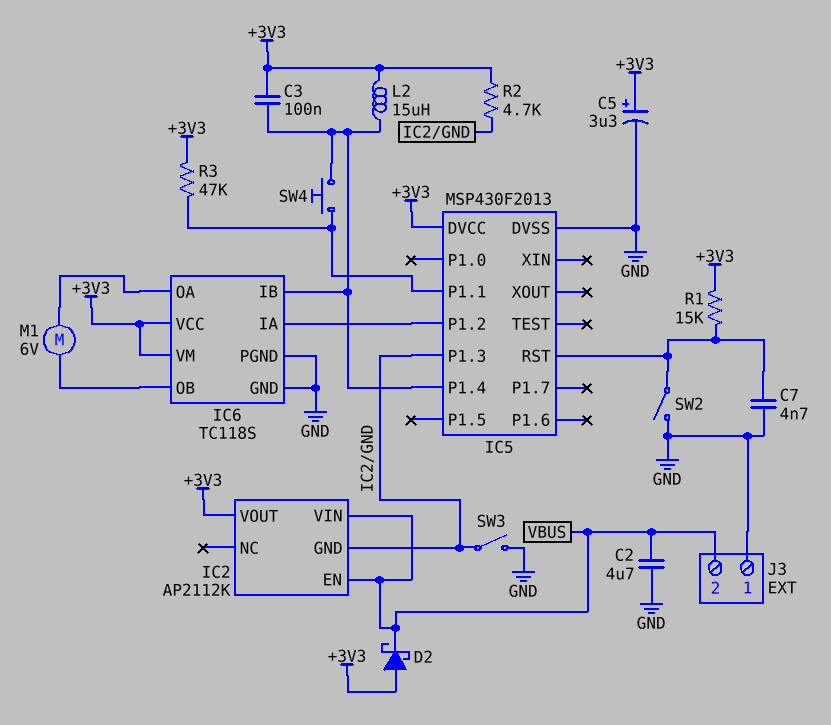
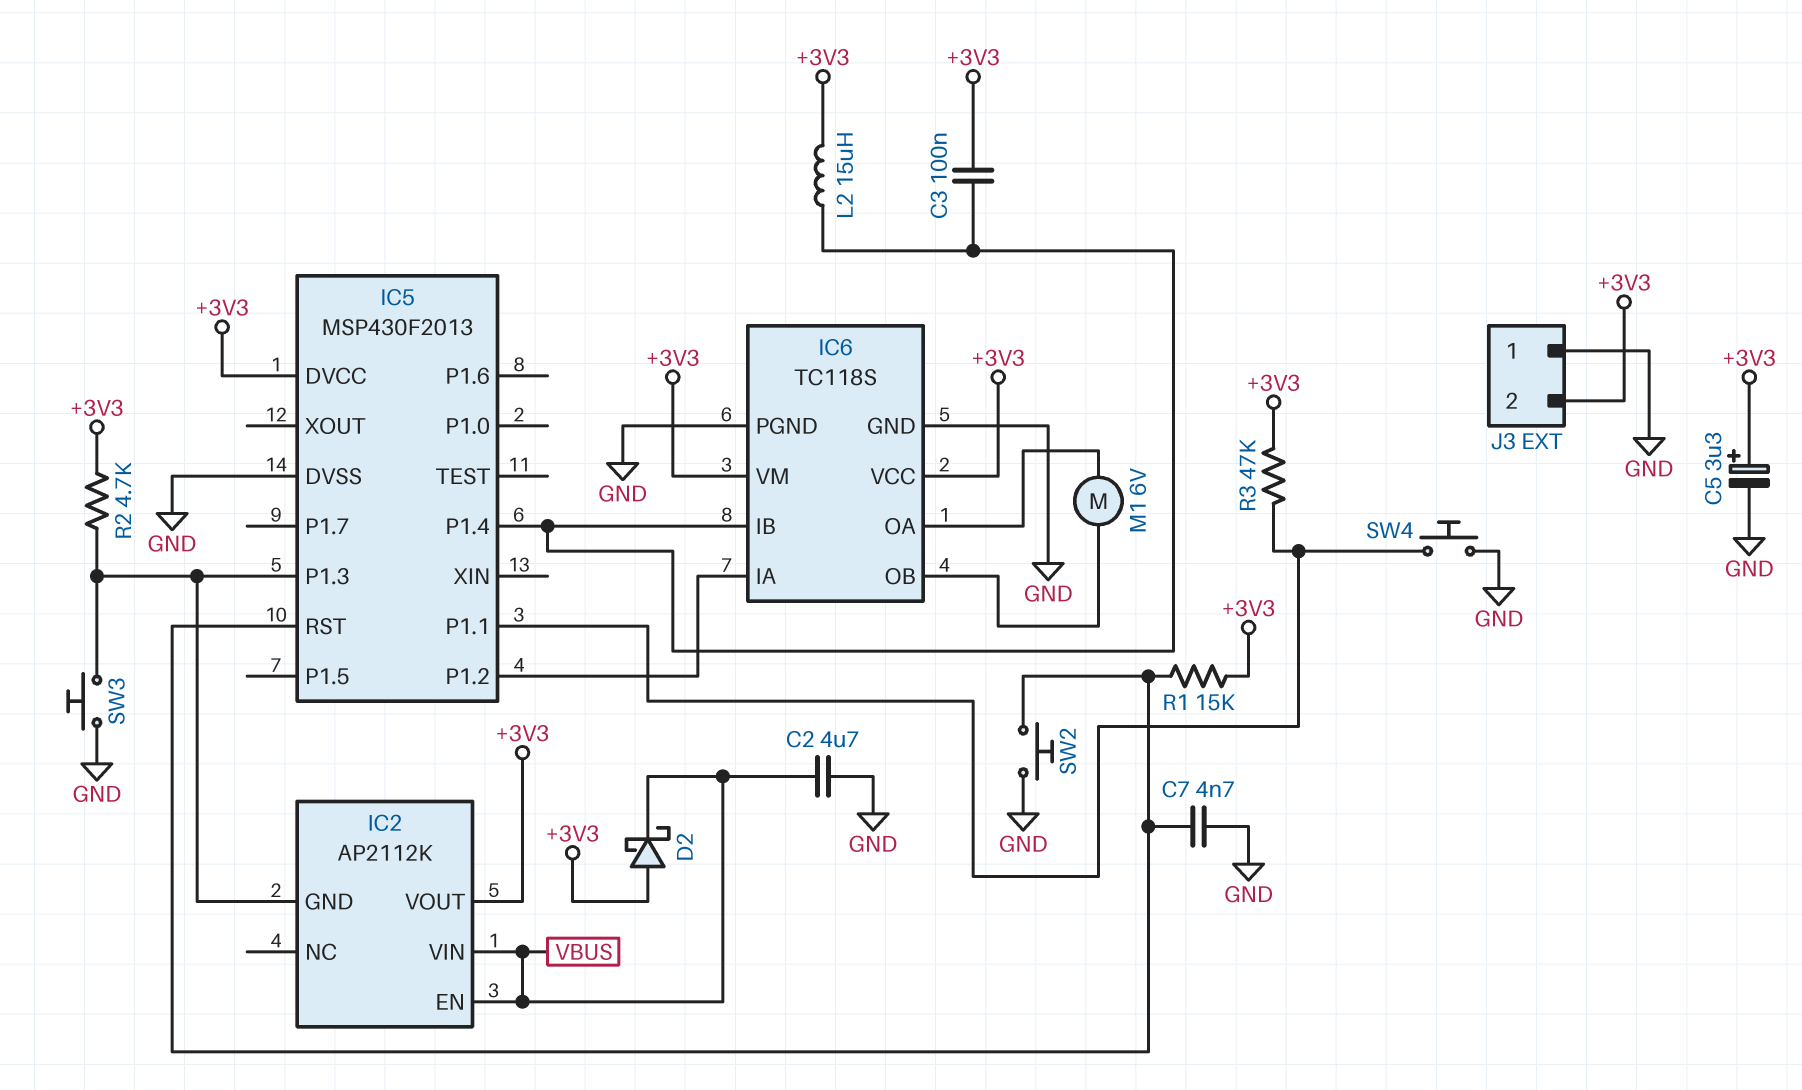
J3 pin 2: VBUS -> +3V3
SW2: switch (GND, IC5/RST) -> button (GND, IC5/RST)
SW3: switch (GND, IC2/GND) -> button (GND, IC2/GND)
SW4: button (IC5/P1.1, IC5/P1.4) -> button (GND, IC5/P1.1)

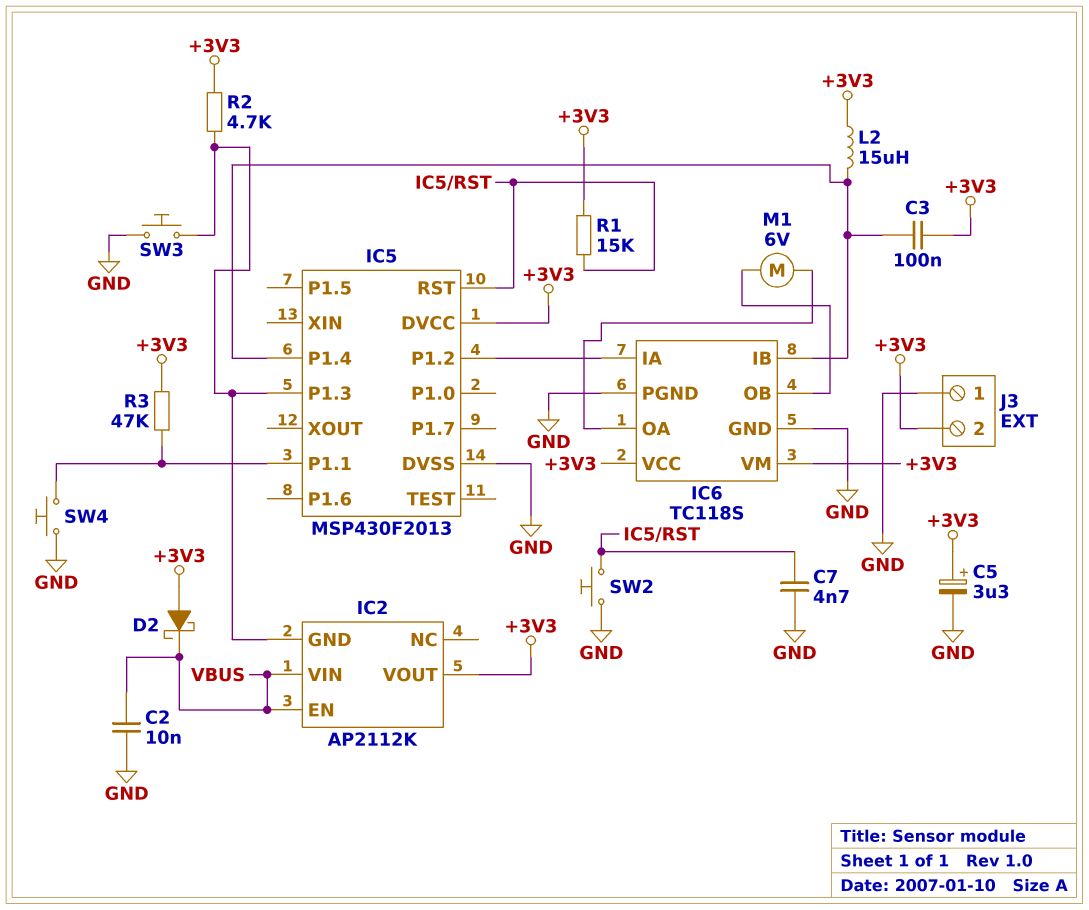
C2: 4.7uF (GND, VBUS) -> 10nF (GND, VBUS)

